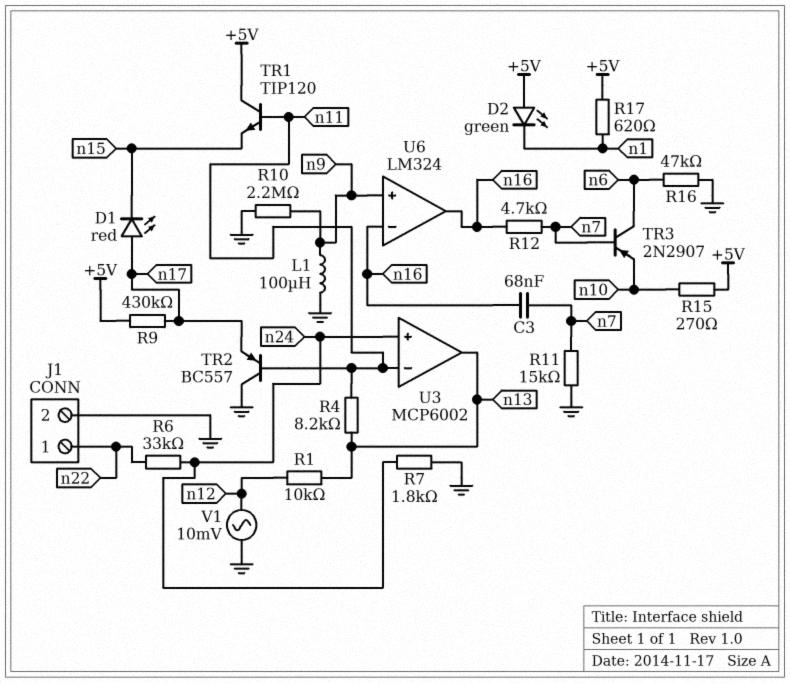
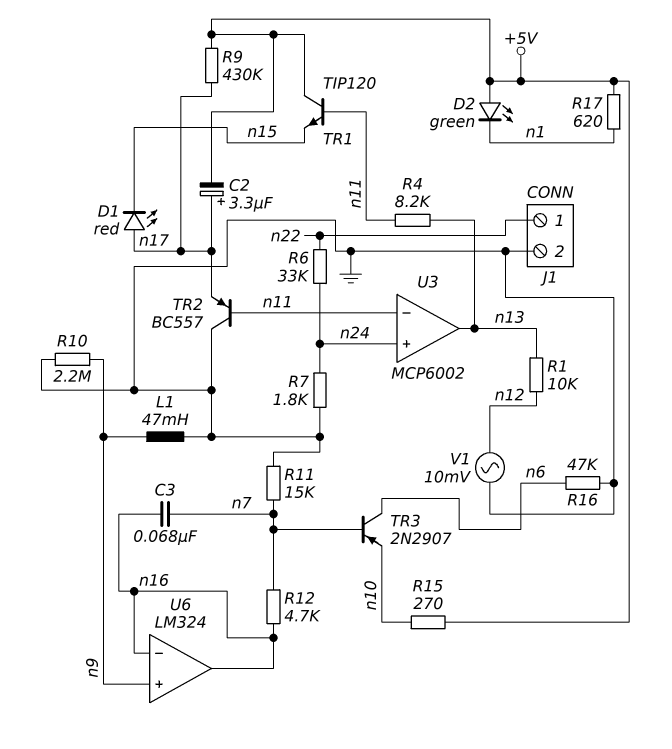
C2: none -> 3.3uF (plus n17, minus +5V)
L1: 100uH (GND, n9) -> 47mH (GND, n9)

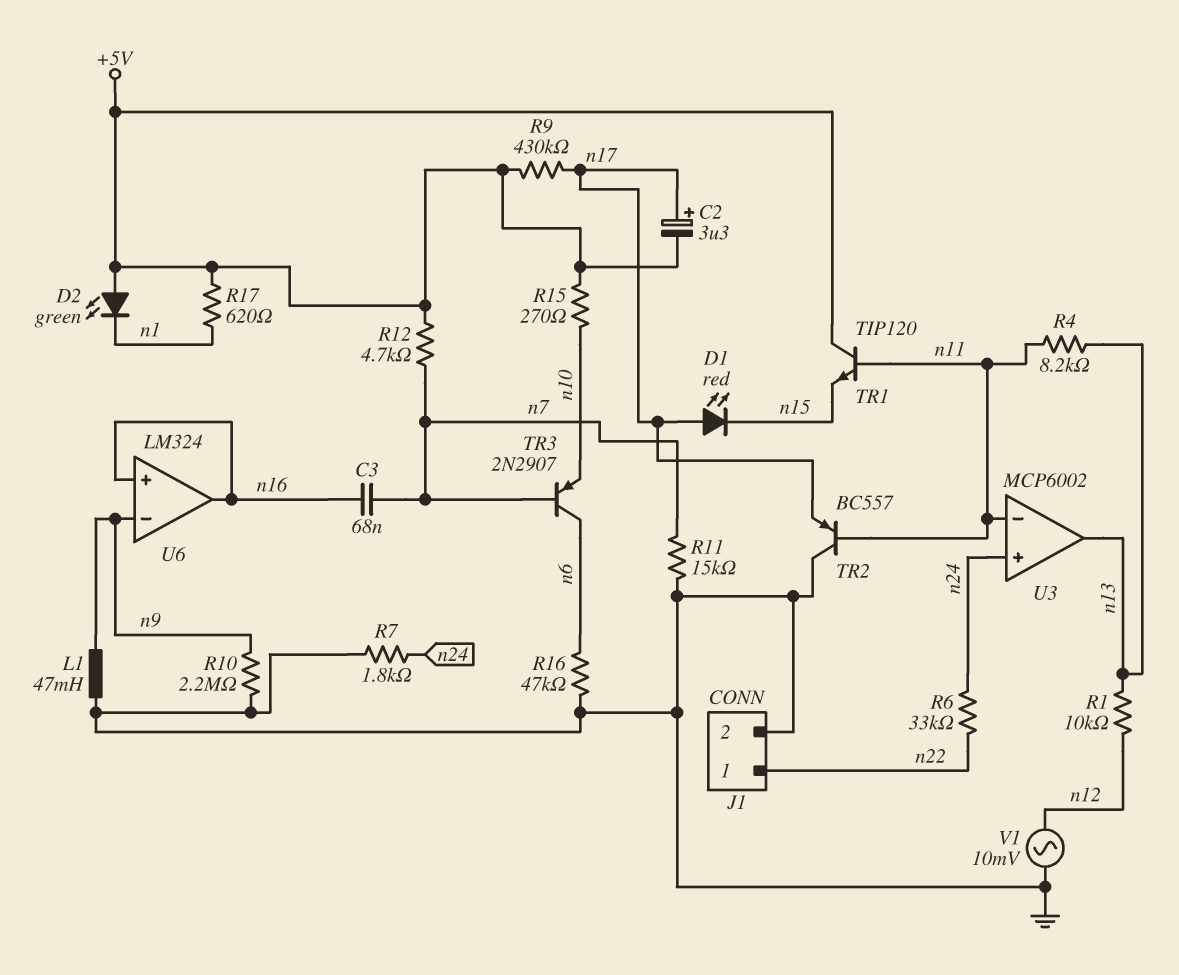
R12: 4.7k (n7, n16) -> 4.7k (+5V, n7)
U6 pin in+: n9 -> n16
U6 pin in-: n16 -> n9

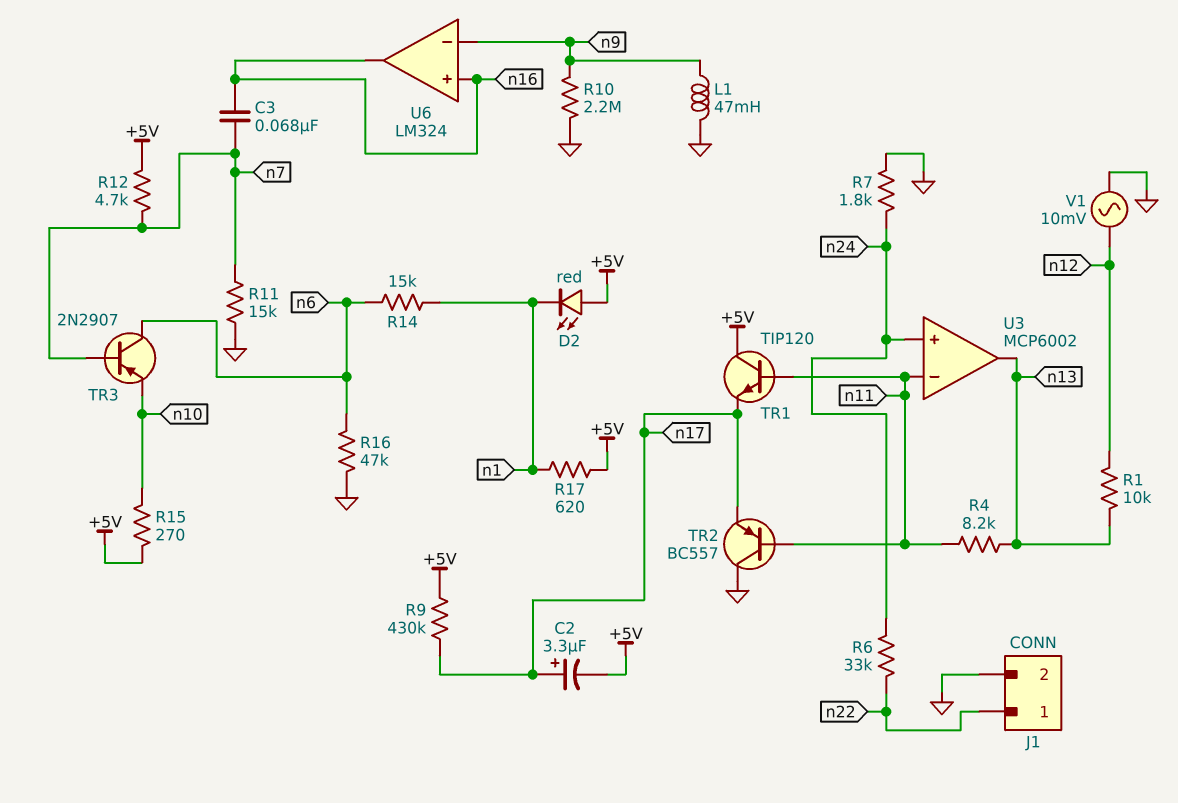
D1: LED red (A n17, K n15) -> none
D2: LED green (A +5V, K n1) -> LED red (A +5V, K n1)
R14: none -> 15k (n1, n6)
TR1: NPN TIP120 (B n11, C +5V, E n15) -> NPN TIP120 (B n11, C +5V, E n17)

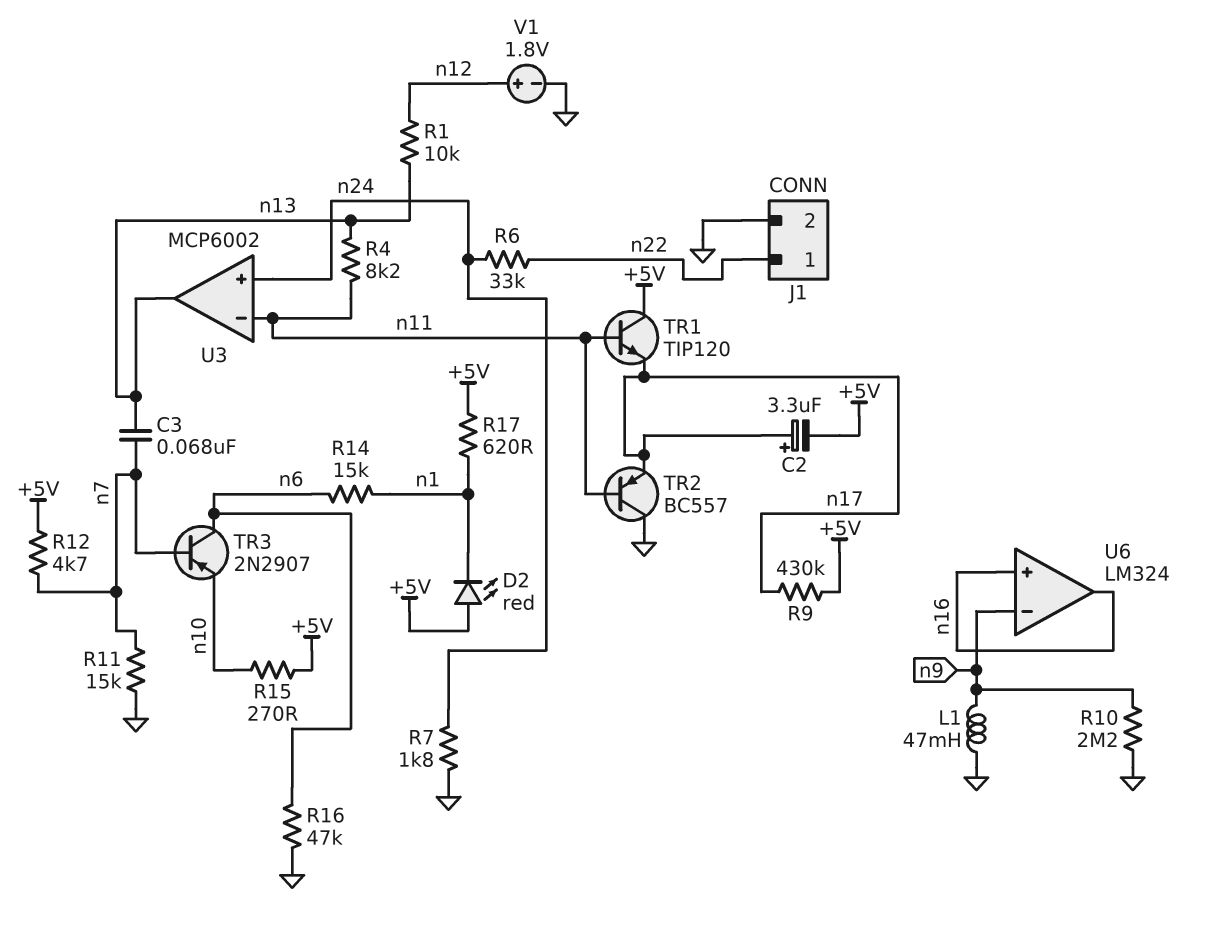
C3: 68nF (n7, n16) -> 68nF (n7, n13)
V1: AC 10mV (GND, n12) -> 1.8V (plus n12, minus GND)

